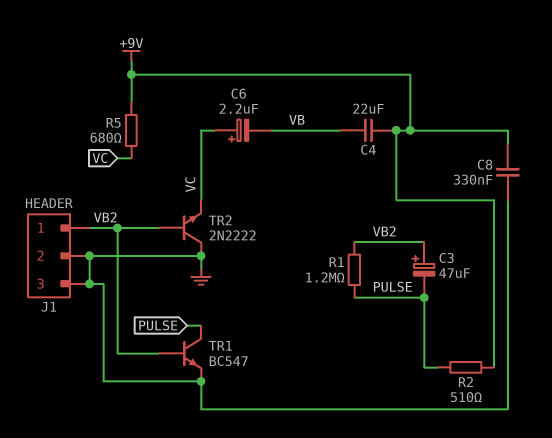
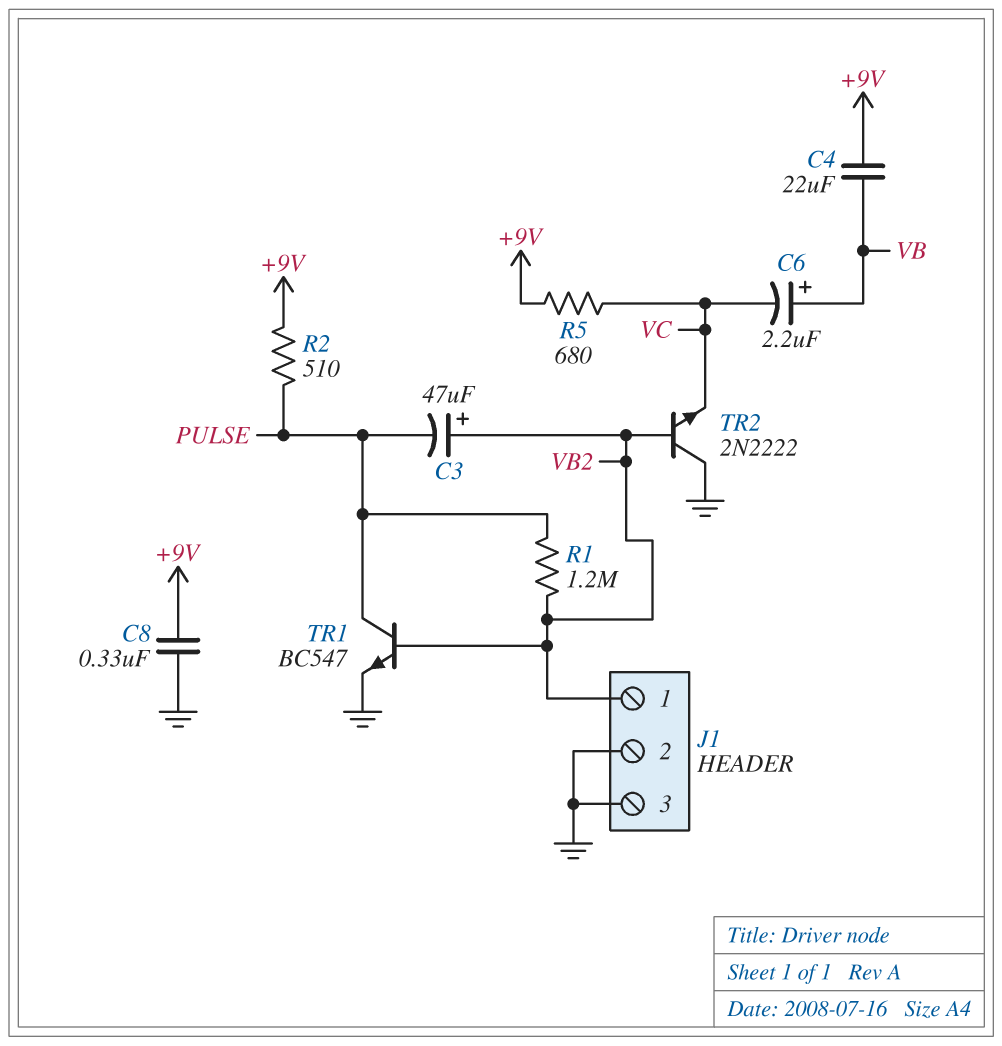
C6: 2.2uF (plus VC, minus VB) -> 2.2uF (plus VB, minus VC)

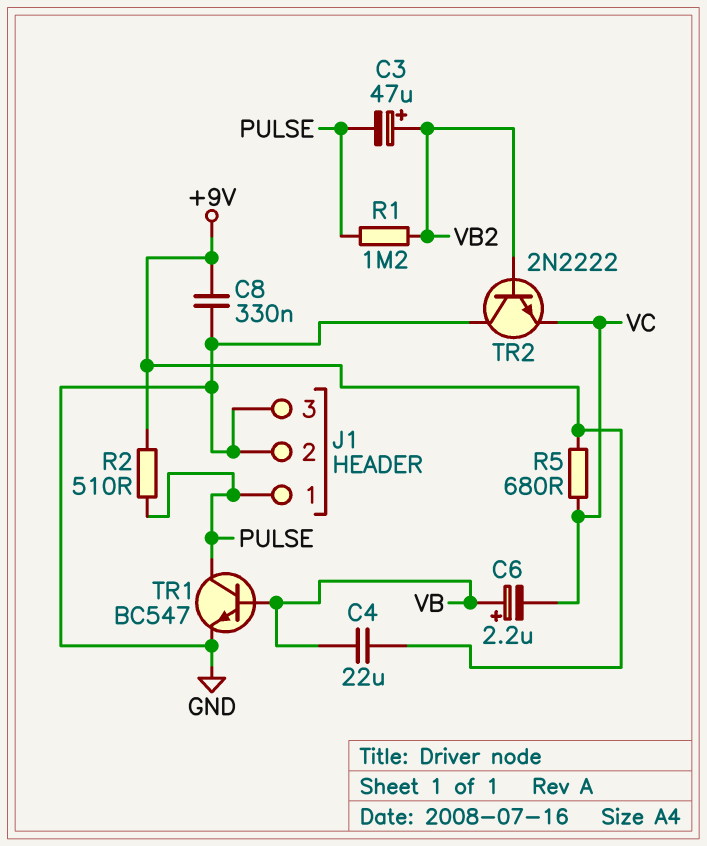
J1 pin 1: VB2 -> PULSE
TR1: NPN BC547 (B VB2, C PULSE, E GND) -> NPN BC547 (B VB, C PULSE, E GND)

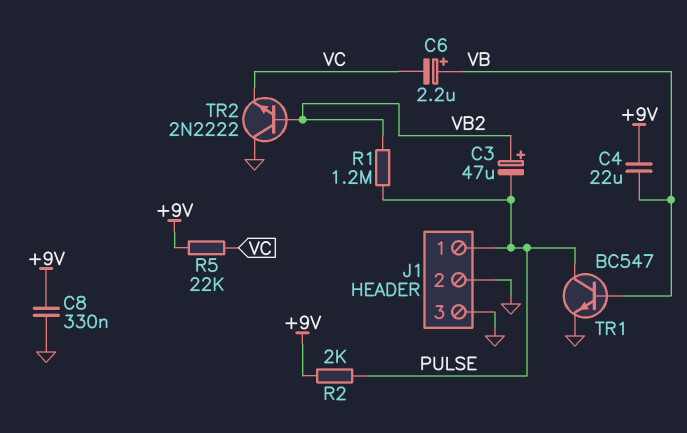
R2: 510 (+9V, PULSE) -> 2k (+9V, PULSE)
R5: 680 (+9V, VC) -> 22k (+9V, VC)

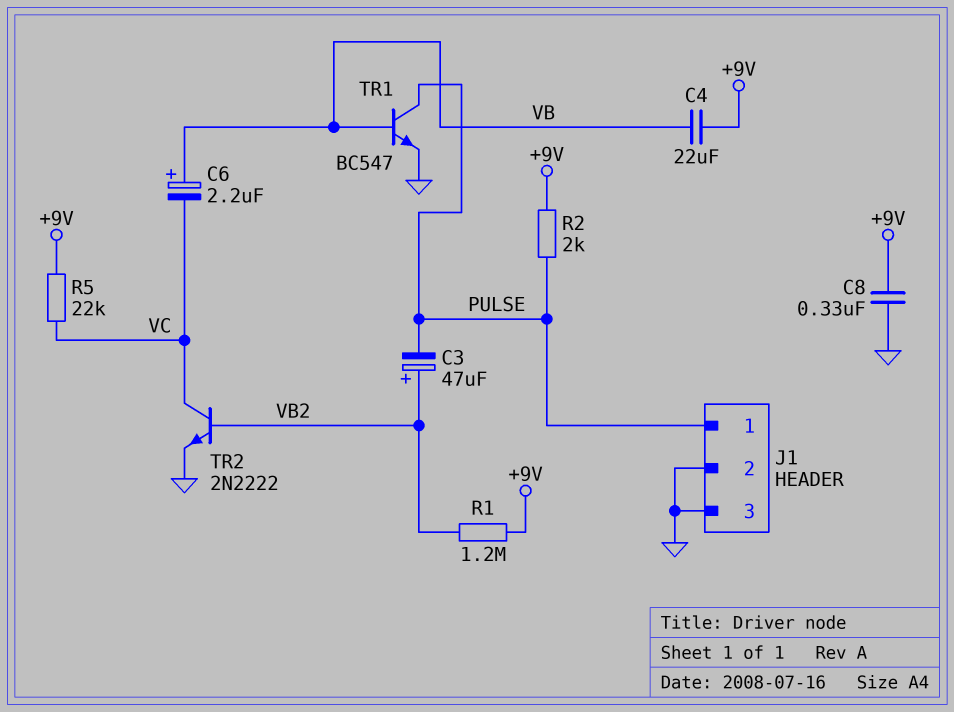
R1: 1.2M (PULSE, VB2) -> 1.2M (+9V, VB2)
TR2: NPN 2N2222 (B VB2, C GND, E VC) -> NPN 2N2222 (B VB2, C VC, E GND)

